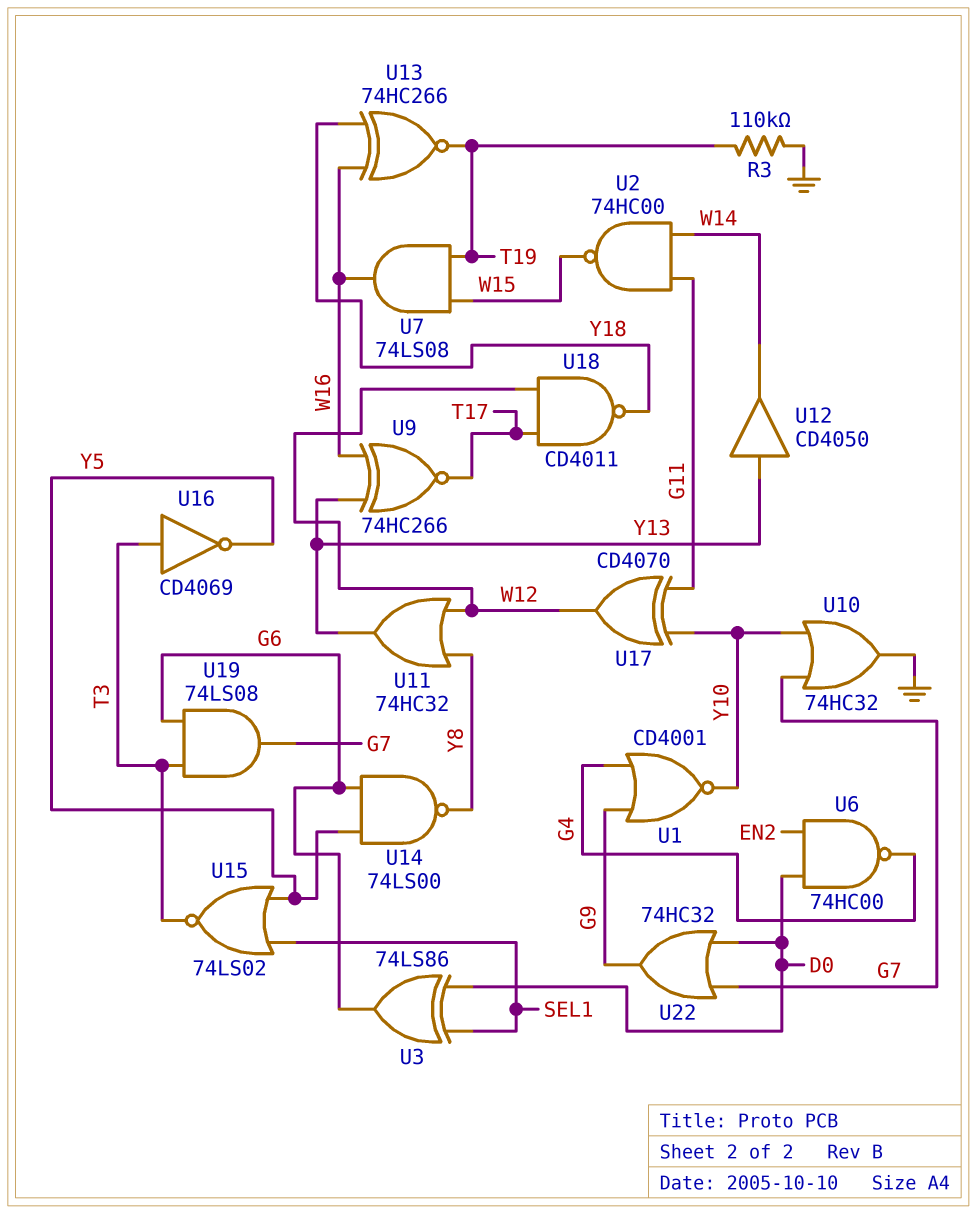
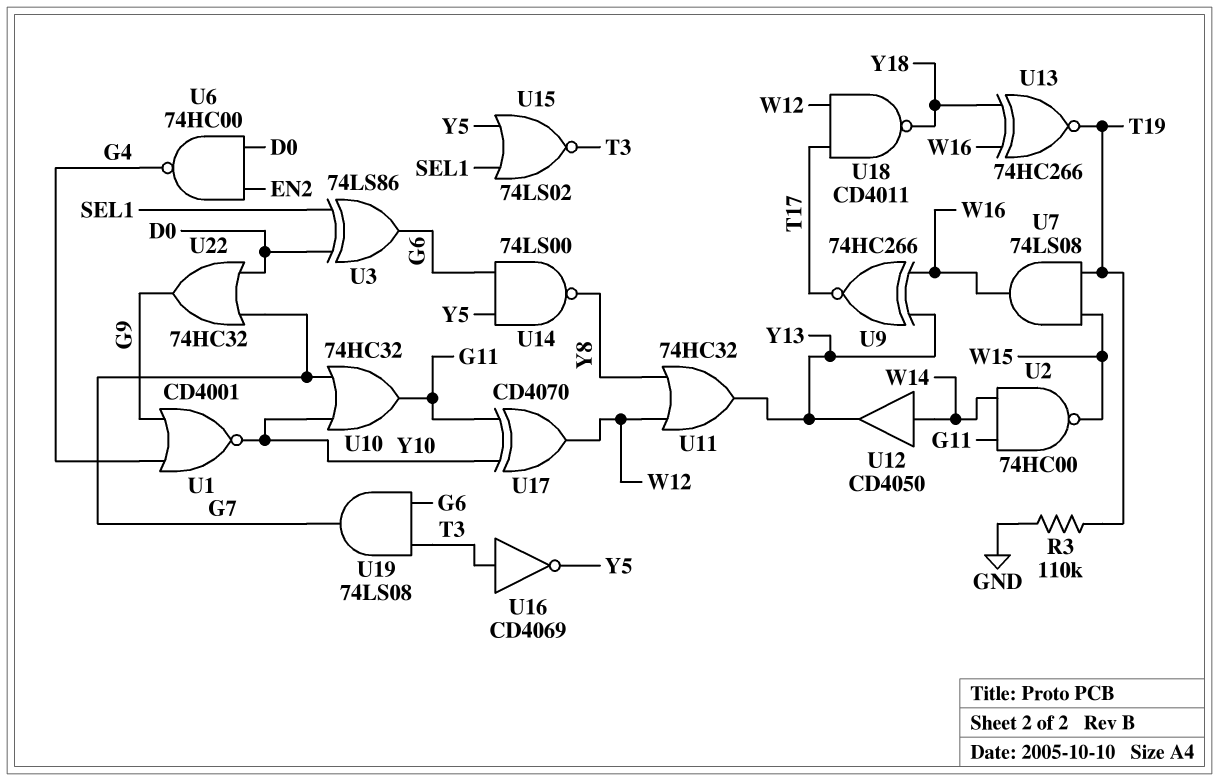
U10: OR 74HC32 (in G7, in Y10, out GND) -> OR 74HC32 (in G7, in Y10, out G11)
U12: buffer CD4050 (in Y13, out W14) -> buffer CD4050 (in W14, out Y13)

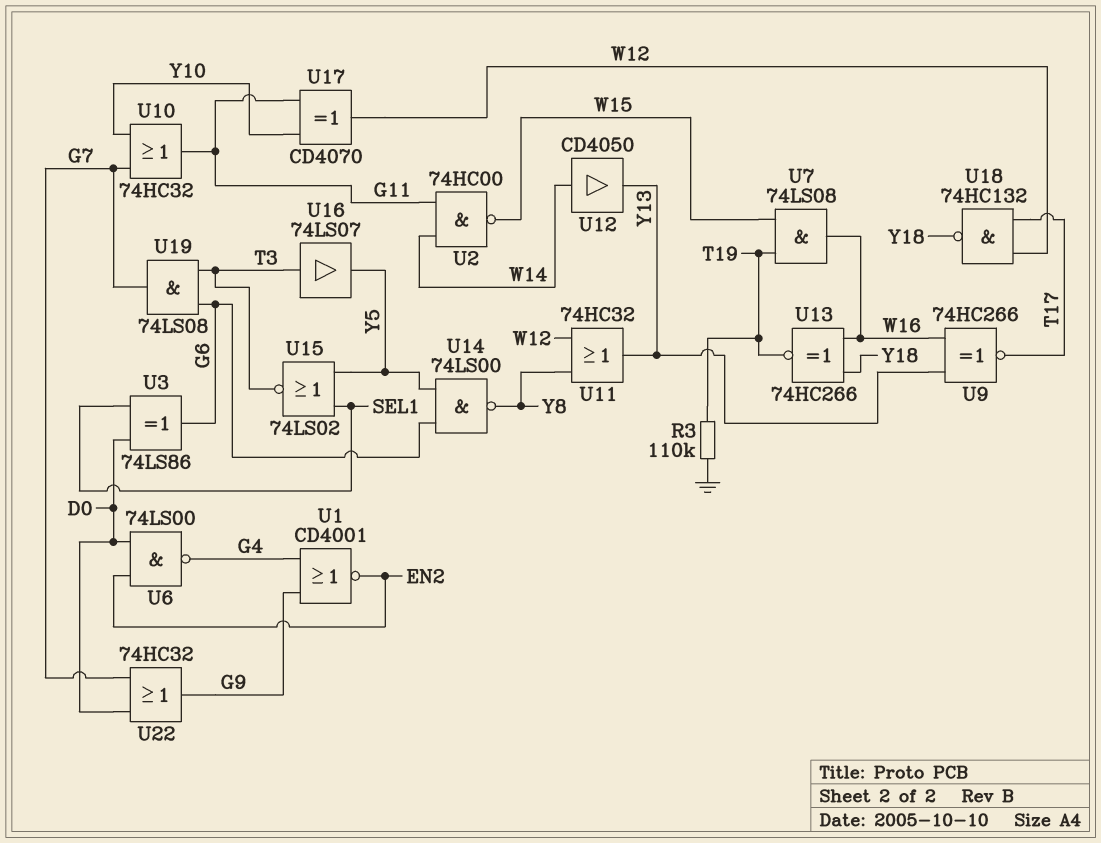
U1: NOR CD4001 (in G4, in G9, out Y10) -> NOR CD4001 (in G4, in G9, out EN2)
U6: NAND 74HC00 (in D0, in EN2, out G4) -> NAND 74LS00 (in D0, in EN2, out G4)
U16: NOT CD4069 (in T3, out Y5) -> buffer 74LS07 (in T3, out Y5)
U18: NAND CD4011 (in T17, in W12, out Y18) -> NAND 74HC132 (in T17, in W12, out Y18)

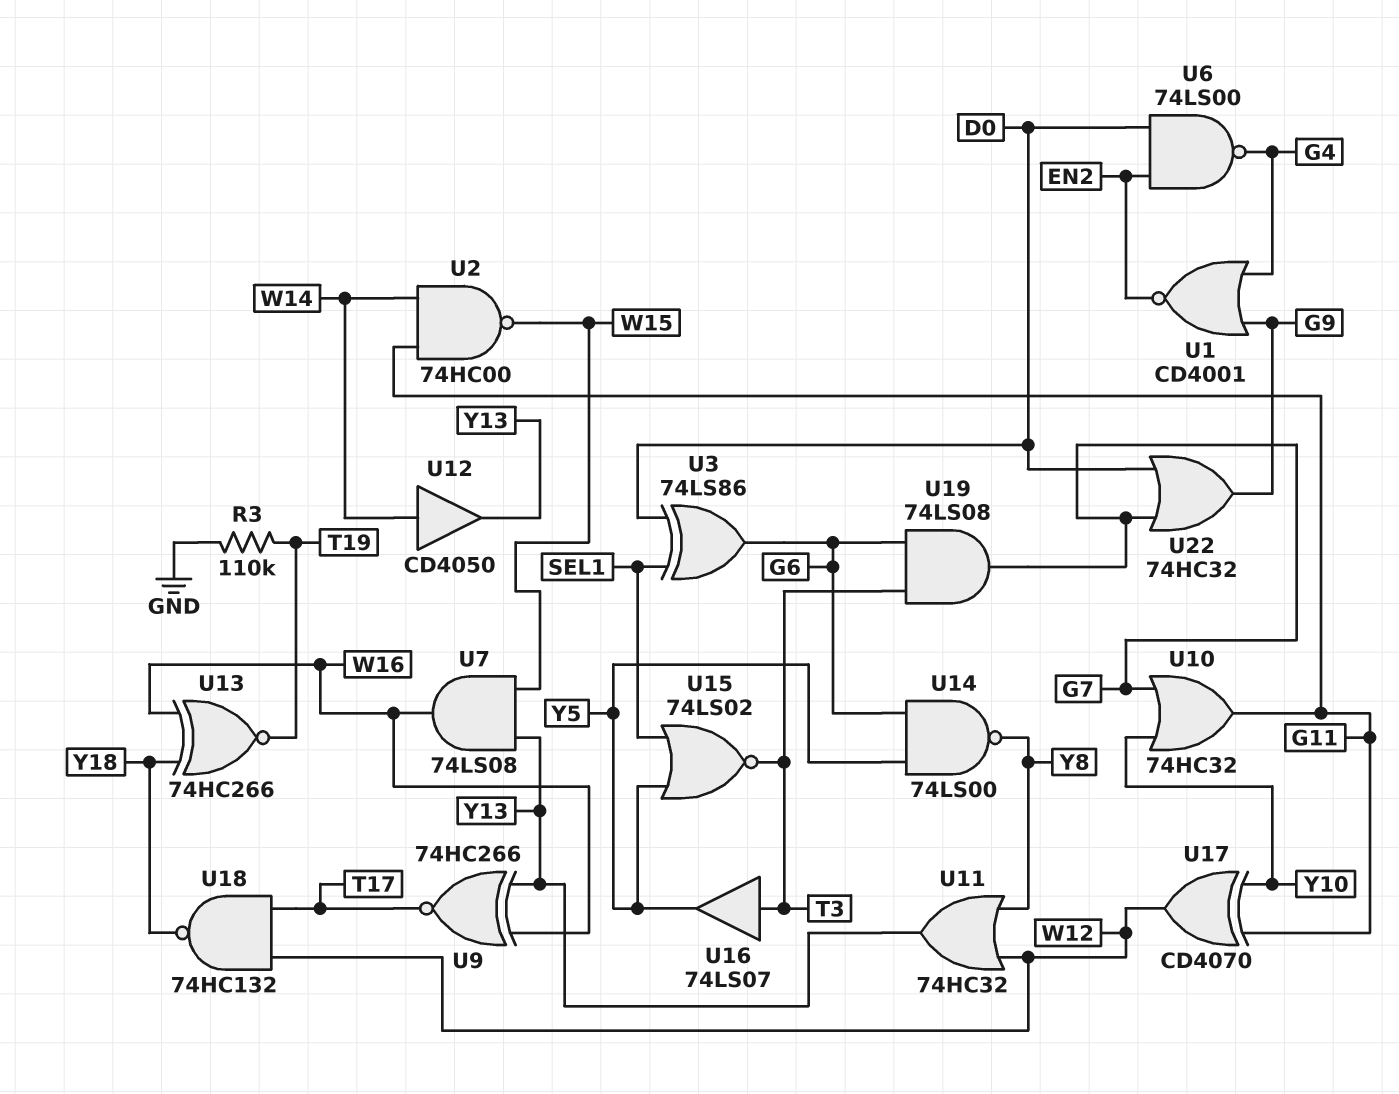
U7: AND 74LS08 (in T19, in W15, out W16) -> AND 74LS08 (in W15, in Y13, out W16)

